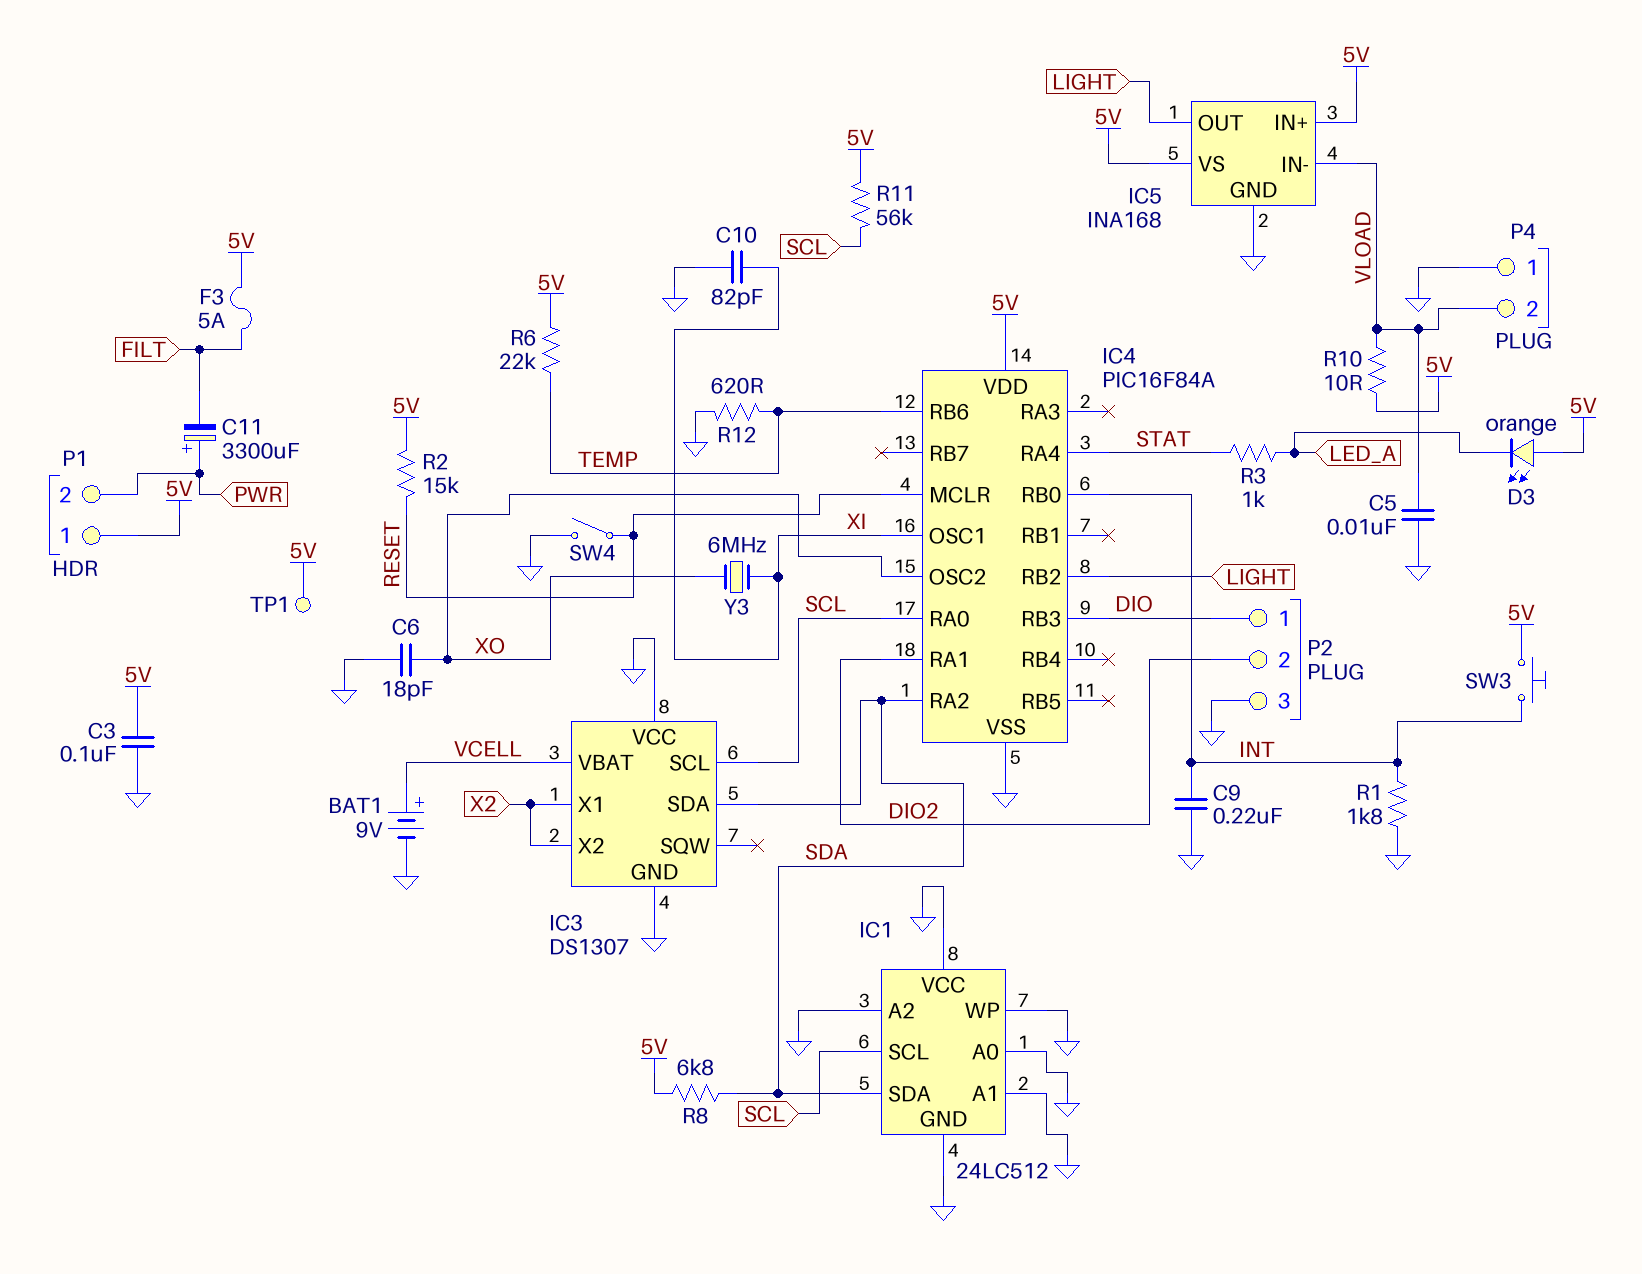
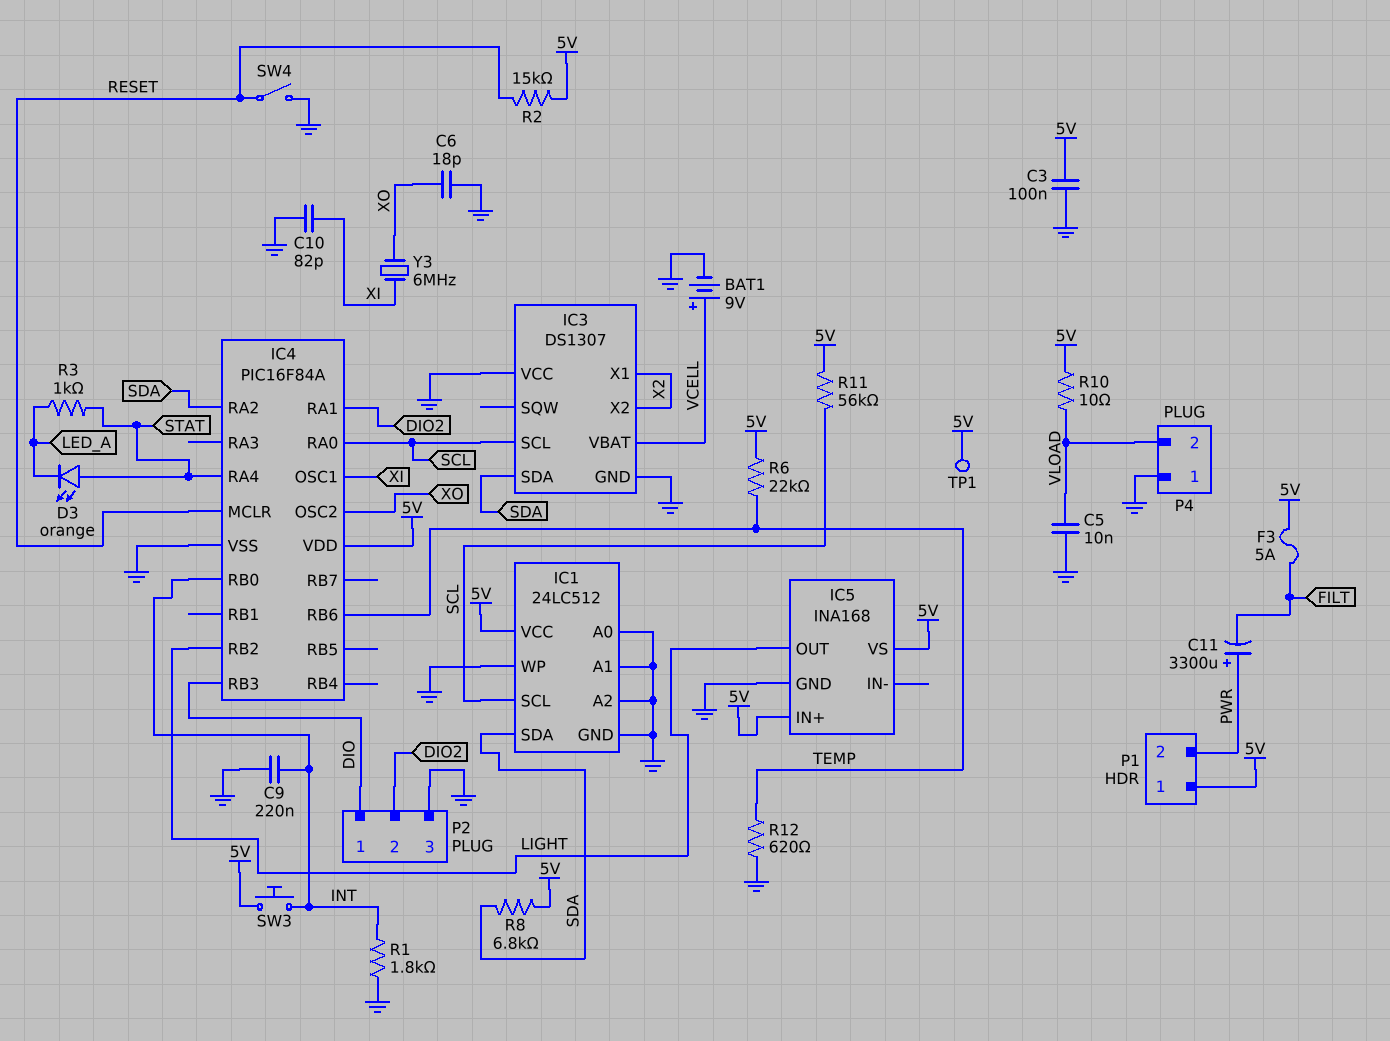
D3: LED orange (A 5V, K LED_A) -> LED orange (A STAT, K LED_A)
IC1 pin VCC: GND -> 5V
IC5 pin IN-: VLOAD -> none

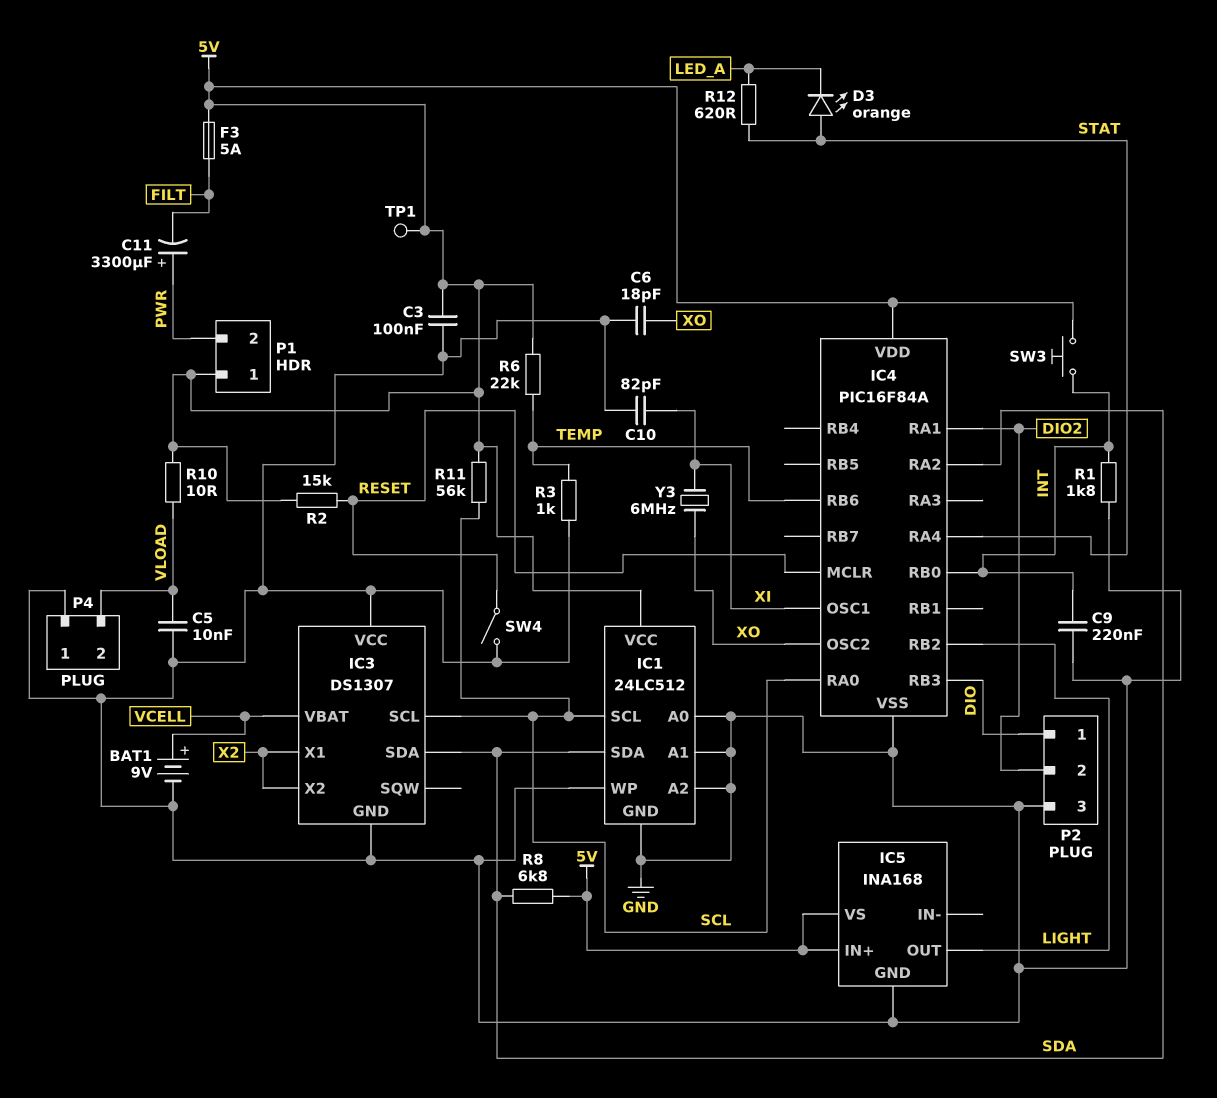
R3: 1k (LED_A, STAT) -> 1k (GND, TEMP)
R12: 620 (GND, TEMP) -> 620 (LED_A, STAT)

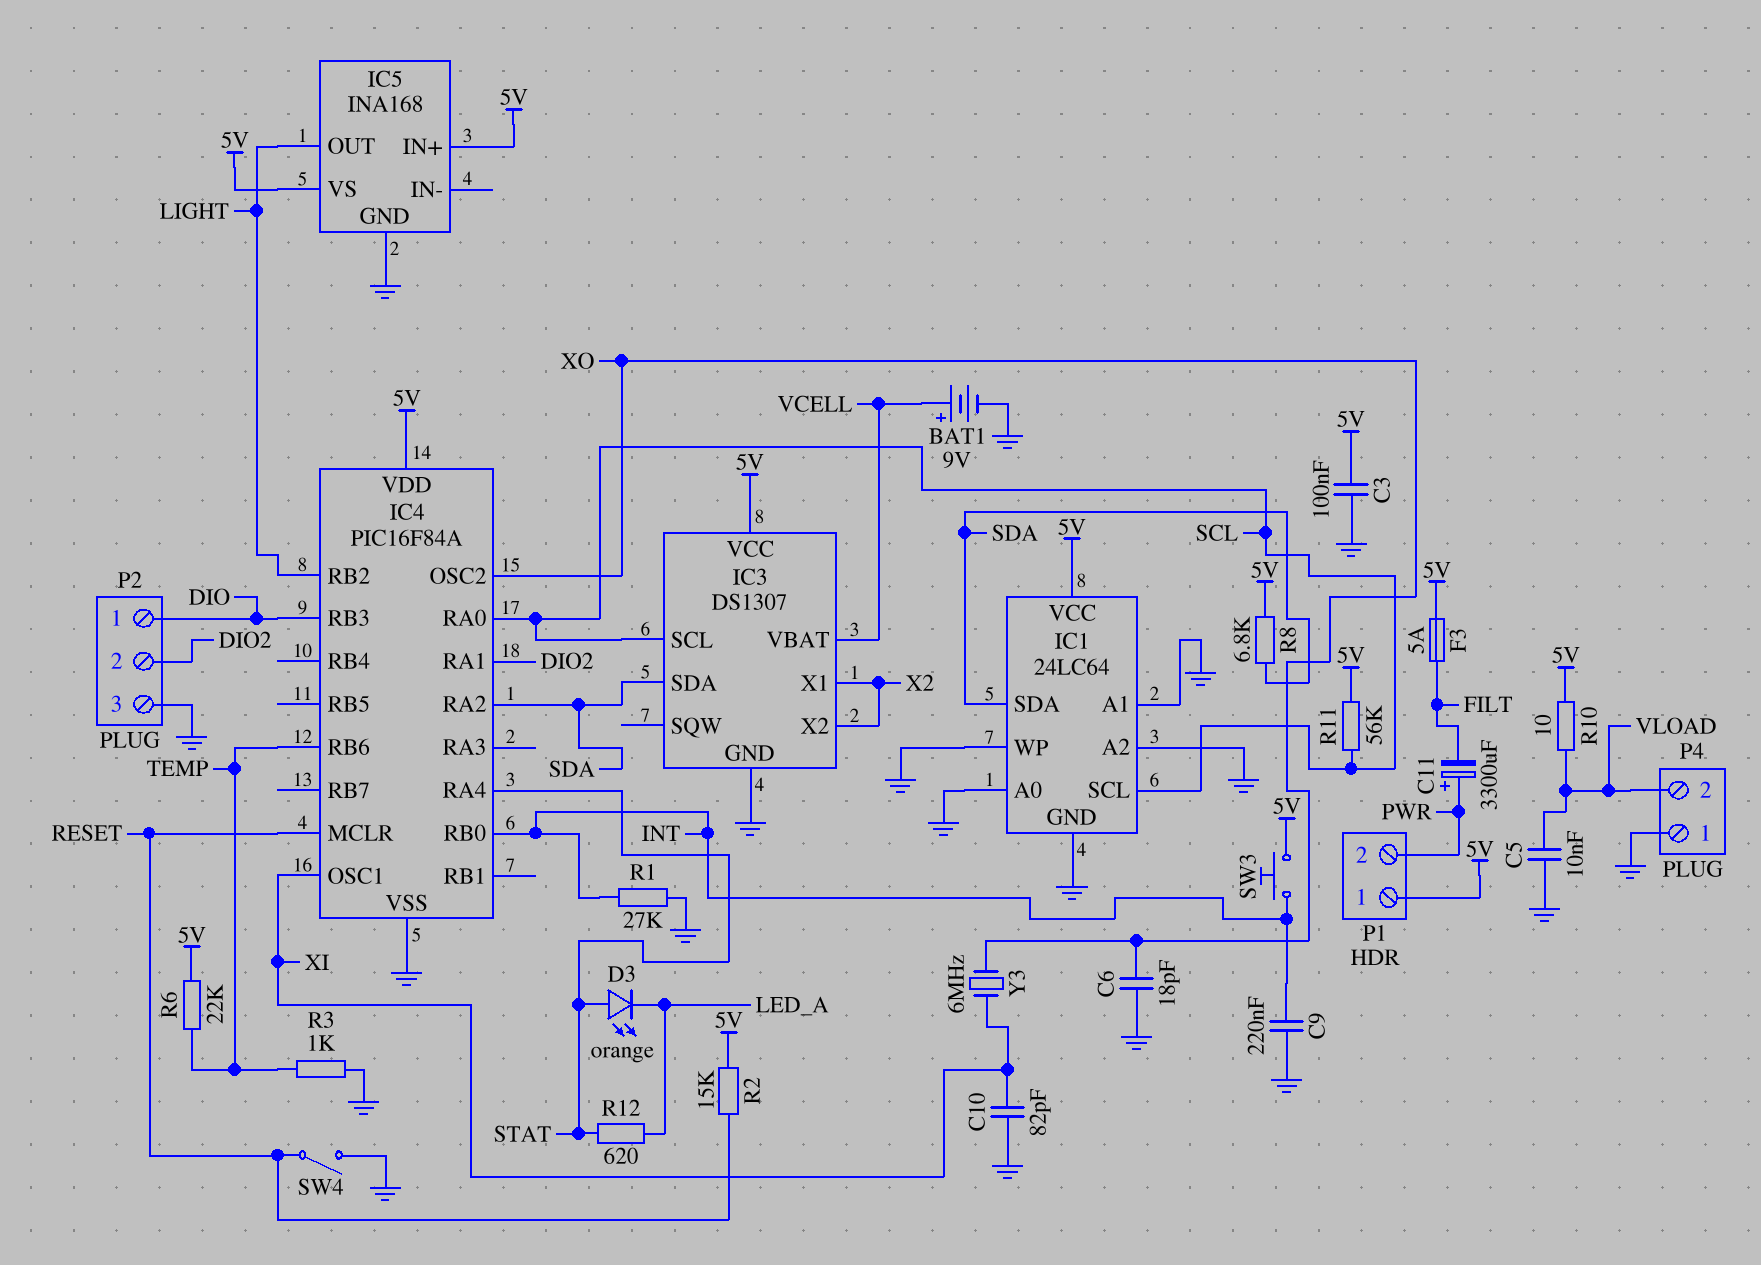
IC1: 24LC512 -> 24LC64
IC3 pin VCC: GND -> 5V
R1: 1.8k (GND, INT) -> 27k (GND, INT)
TP1: test point (5V) -> none

